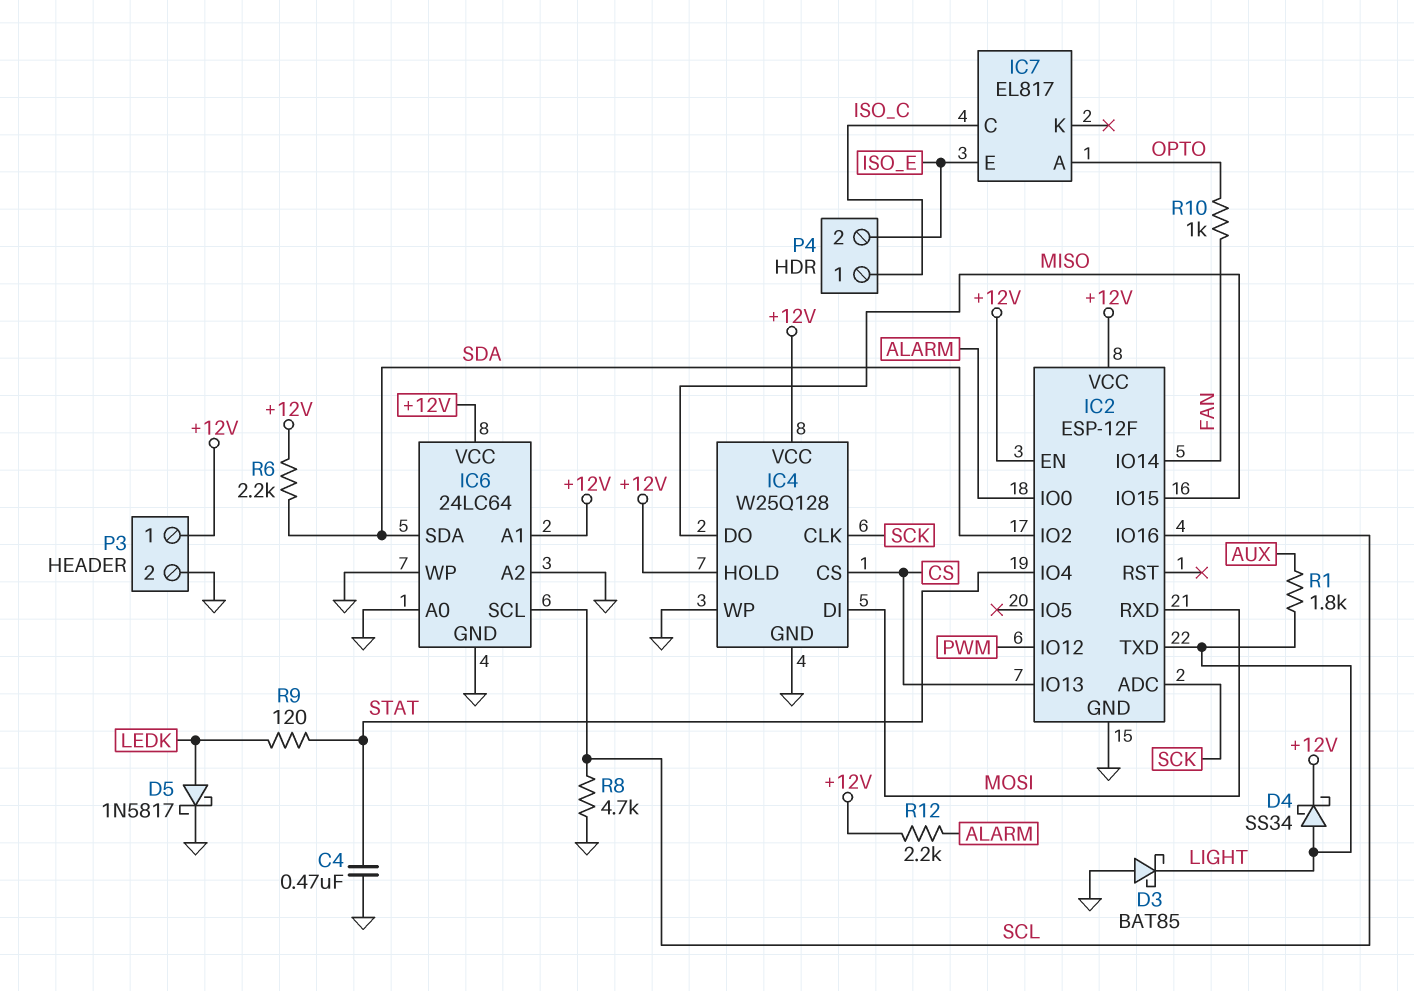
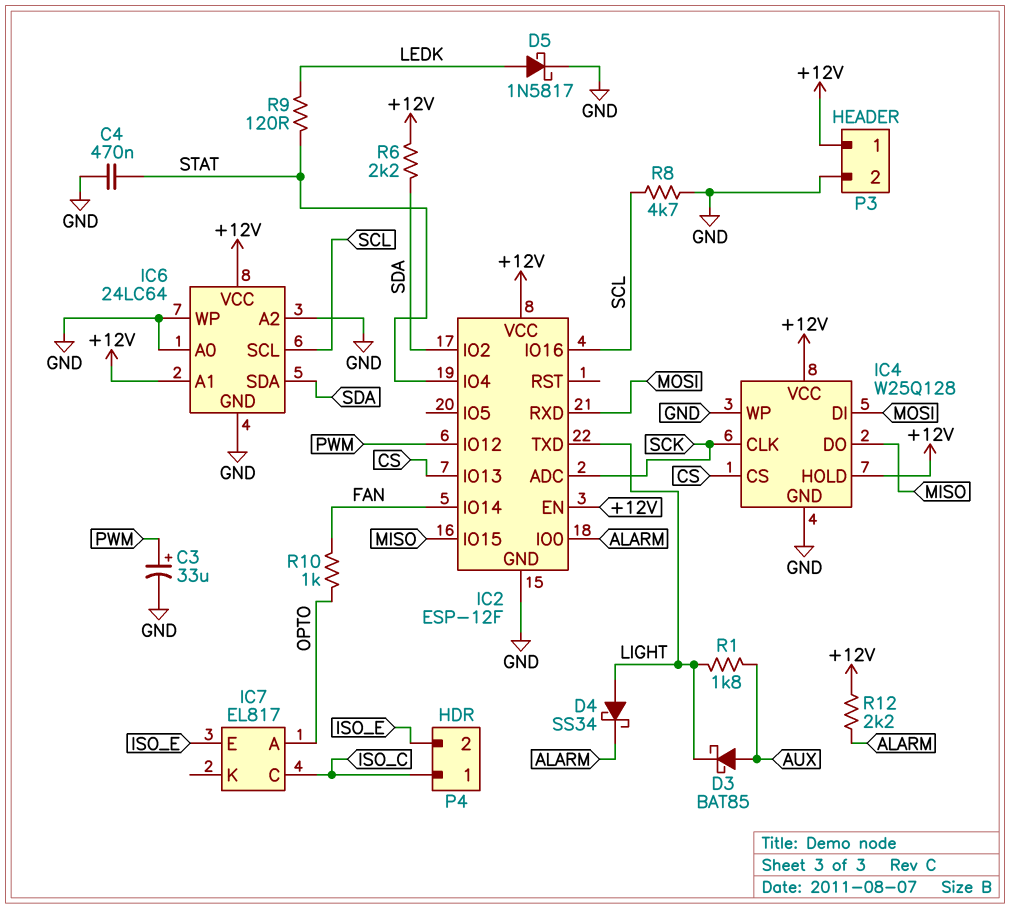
C3: none -> 33uF (plus PWM, minus GND)
D3: schottky BAT85 (A GND, K LIGHT) -> schottky BAT85 (A AUX, K LIGHT)
D4: schottky SS34 (A LIGHT, K +12V) -> schottky SS34 (A LIGHT, K ALARM)

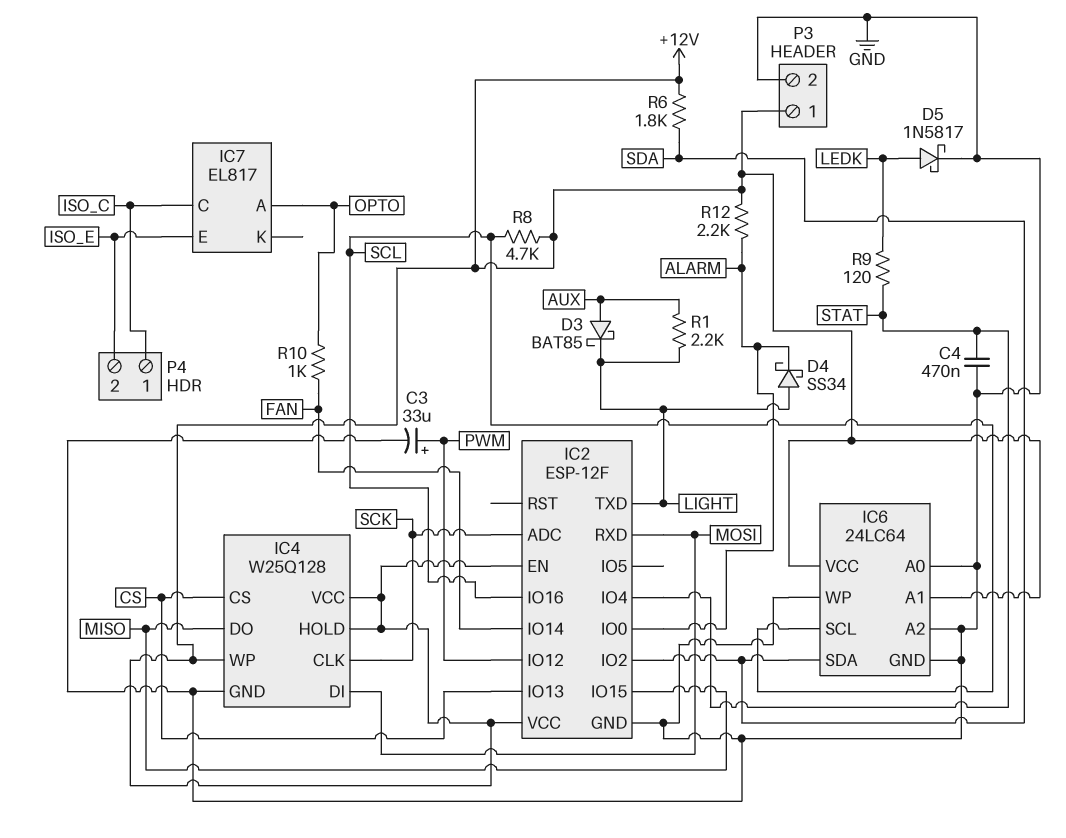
IC4 pin WP: GND -> +12V
R1: 1.8k (AUX, LIGHT) -> 2.2k (AUX, LIGHT)
R6: 2.2k (+12V, SDA) -> 1.8k (+12V, SDA)
R8: 4.7k (GND, SCL) -> 4.7k (+12V, SCL)

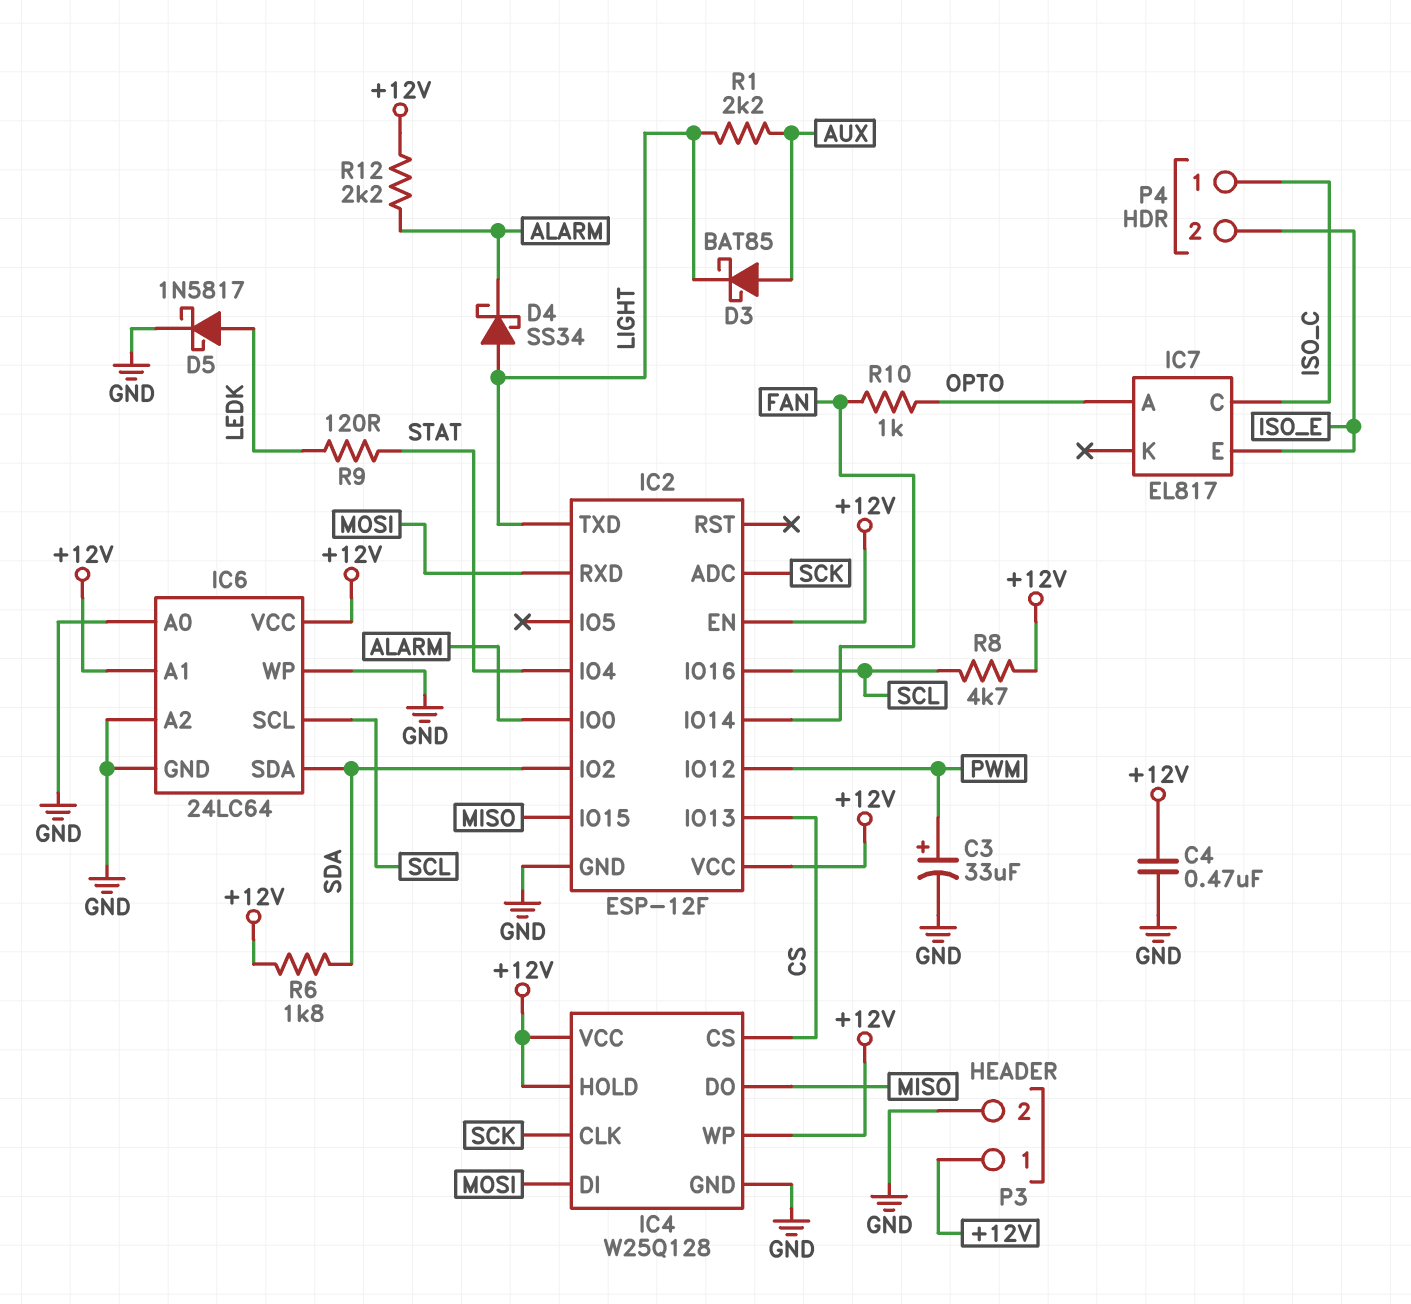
C4: 470nF (GND, STAT) -> 470nF (+12V, GND)

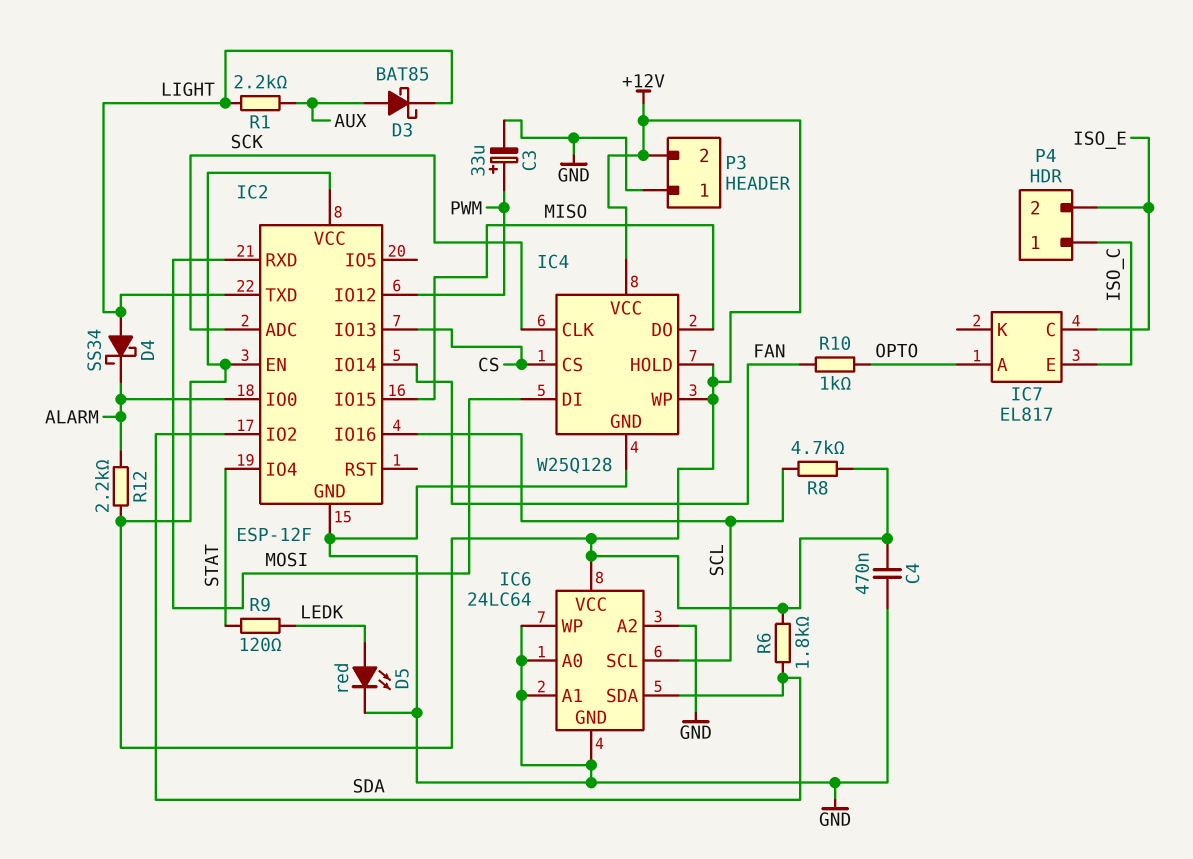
D5: schottky 1N5817 (A LEDK, K GND) -> LED red (A LEDK, K GND)
IC6 pin A1: +12V -> GND
IC7 pin C: ISO_C -> ISO_E
IC7 pin E: ISO_E -> ISO_C
P3 pin 1: +12V -> GND
P3 pin 2: GND -> +12V

